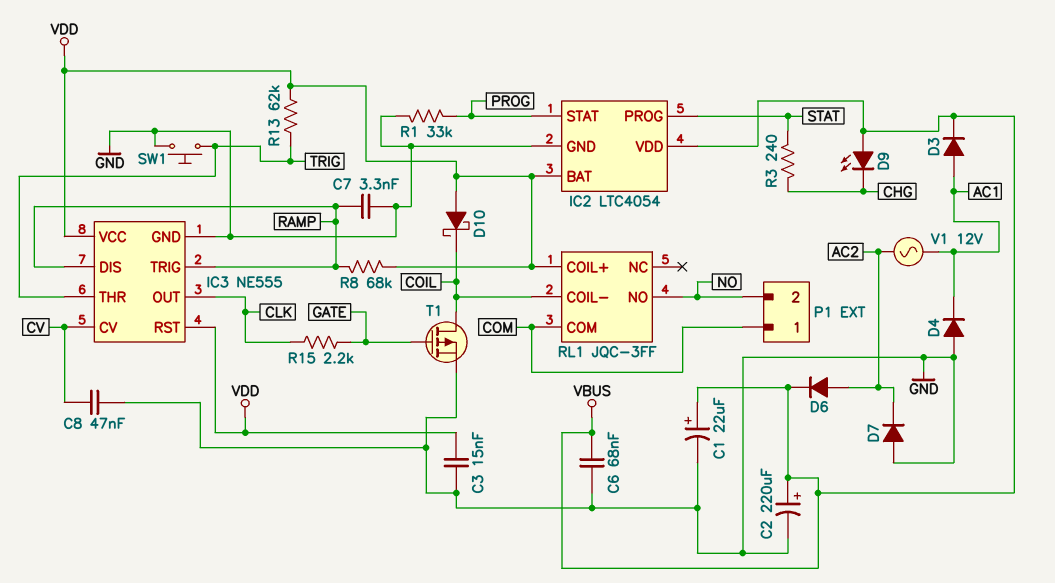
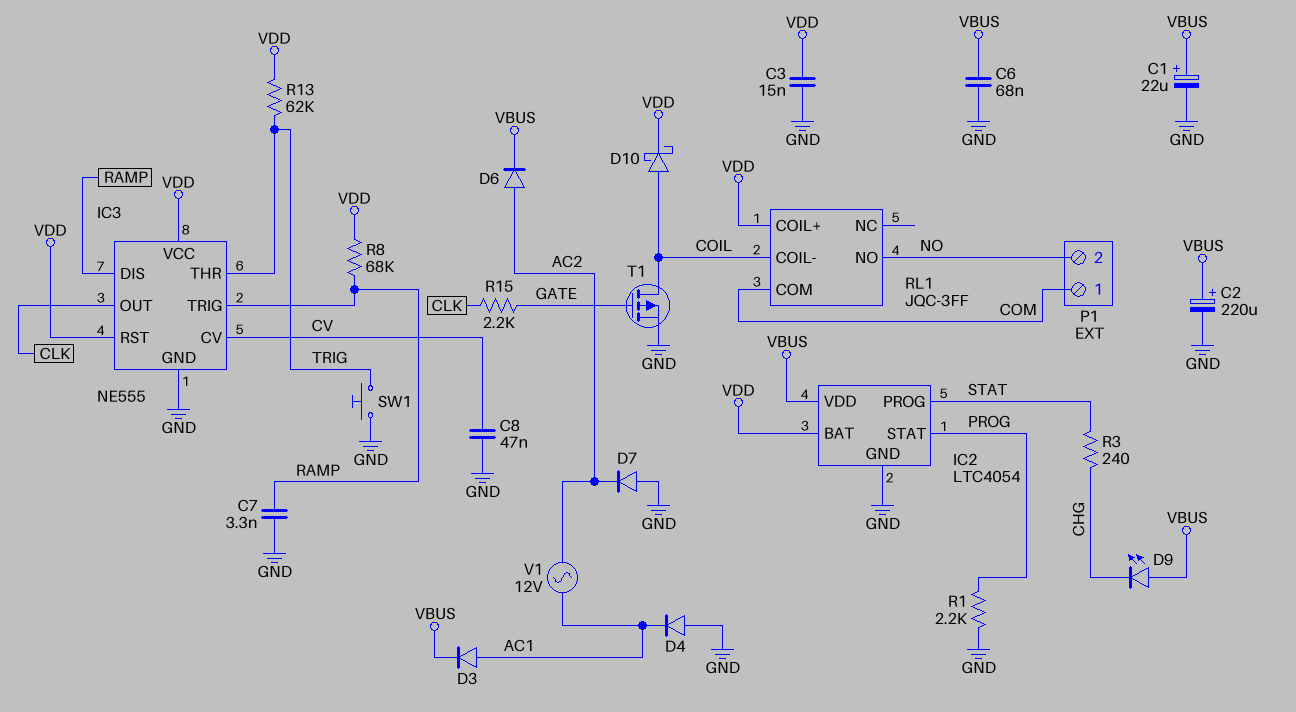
D10: schottky (A VDD, K COIL) -> schottky (A COIL, K VDD)
R1: 33k (GND, PROG) -> 2.2k (GND, PROG)

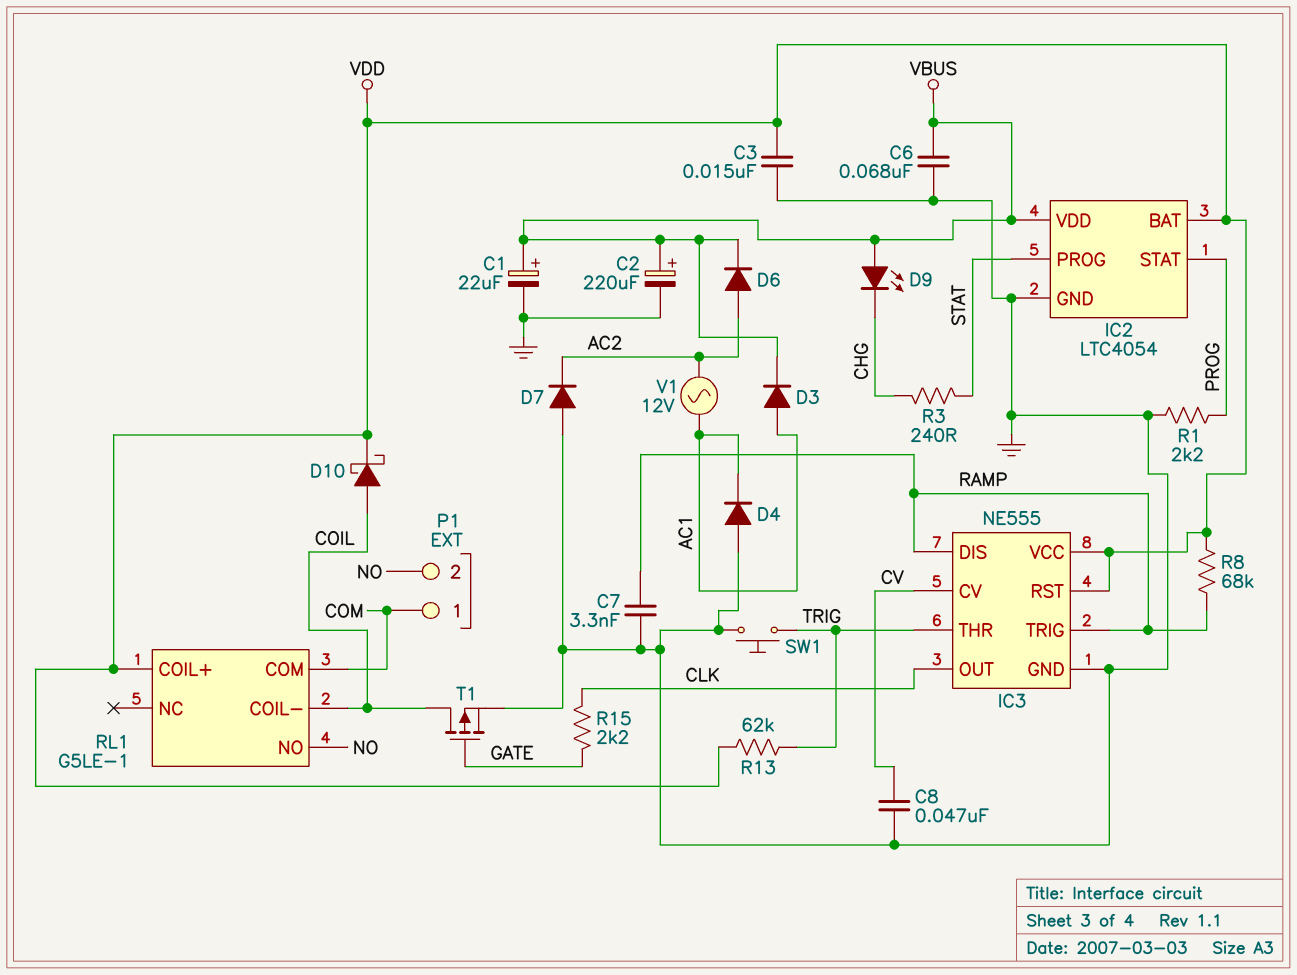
RL1: JQC-3FF -> G5LE-1

